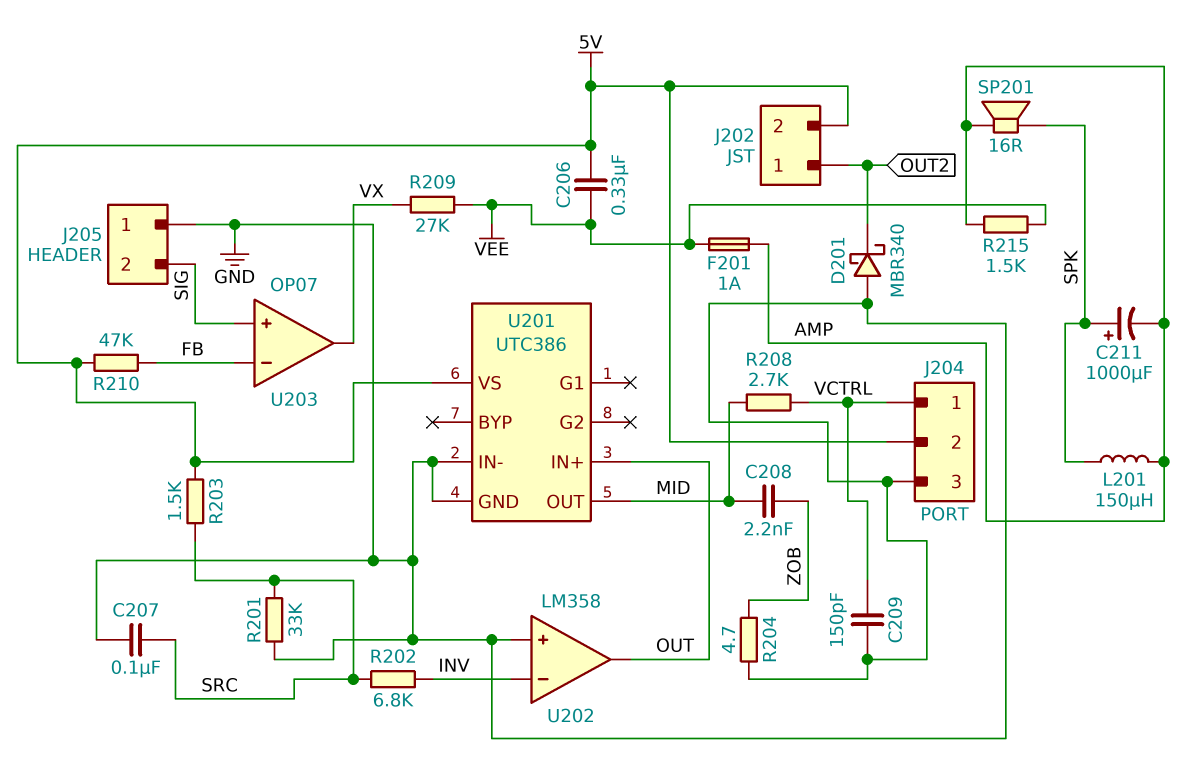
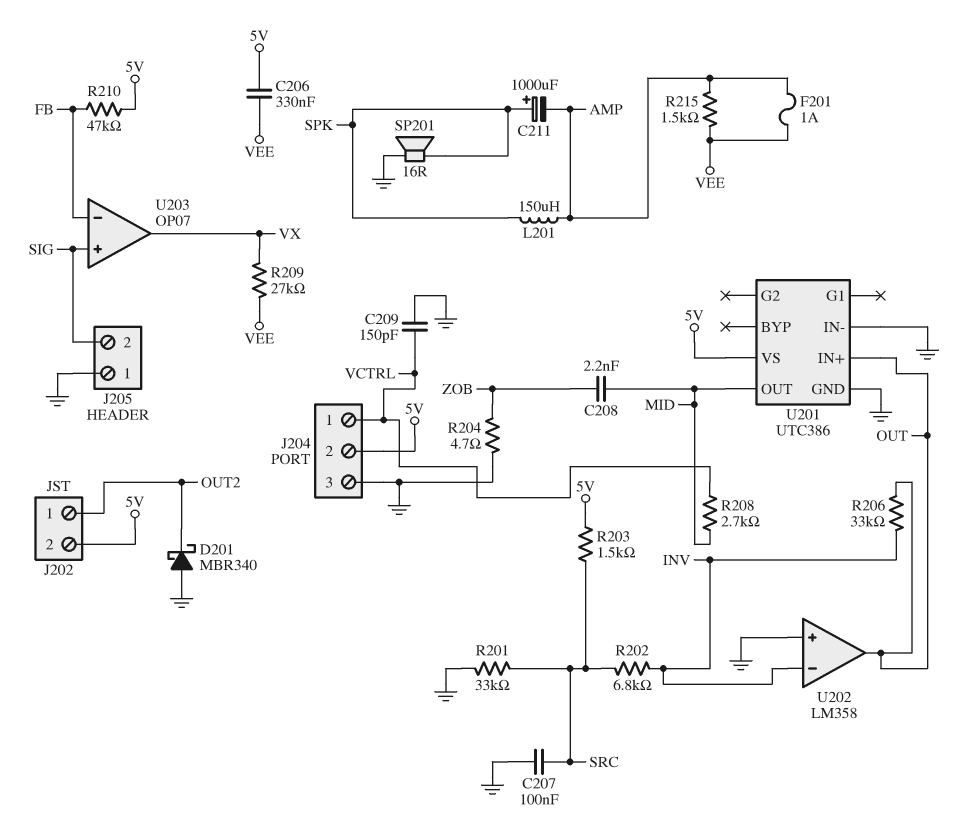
R206: none -> 33k (INV, OUT)
SP201: speaker 16R (AMP, SPK) -> speaker 16R (GND, SPK)

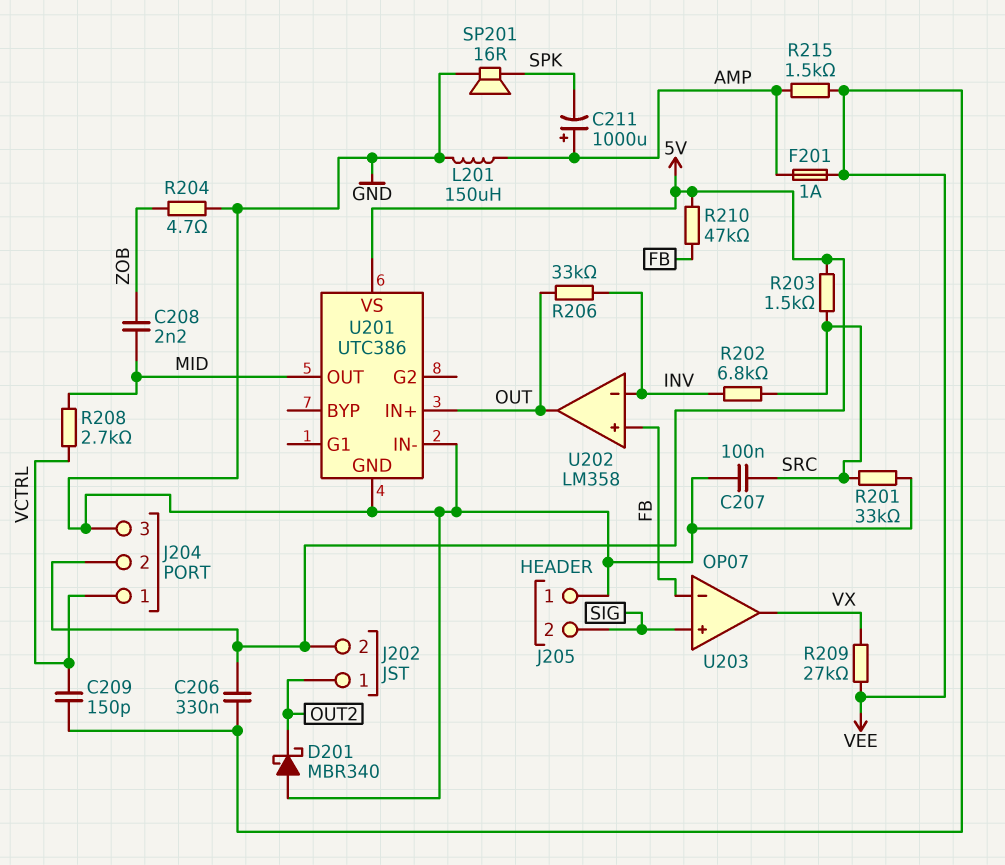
C209: 150pF (GND, VCTRL) -> 150pF (VCTRL, VEE)
C211: 1000uF (plus SPK, minus AMP) -> 1000uF (plus AMP, minus SPK)
L201: 150uH (AMP, SPK) -> 150uH (AMP, GND)
U202 pin in+: GND -> FB

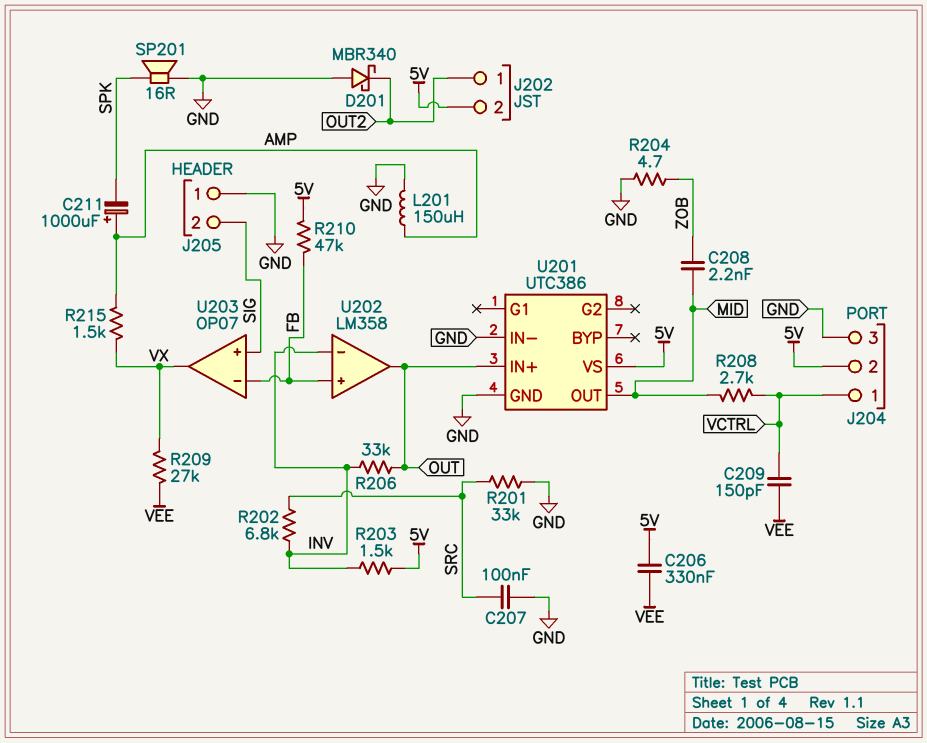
F201: 1A (AMP, VEE) -> none
R203: 1.5k (5V, SRC) -> 1.5k (5V, INV)
R215: 1.5k (AMP, VEE) -> 1.5k (AMP, VX)

